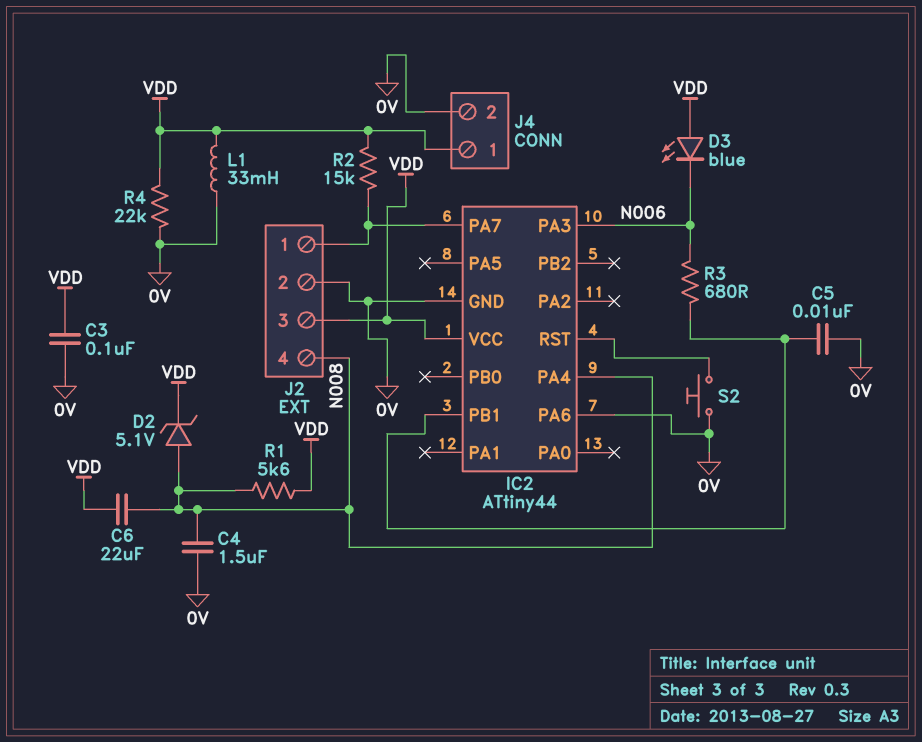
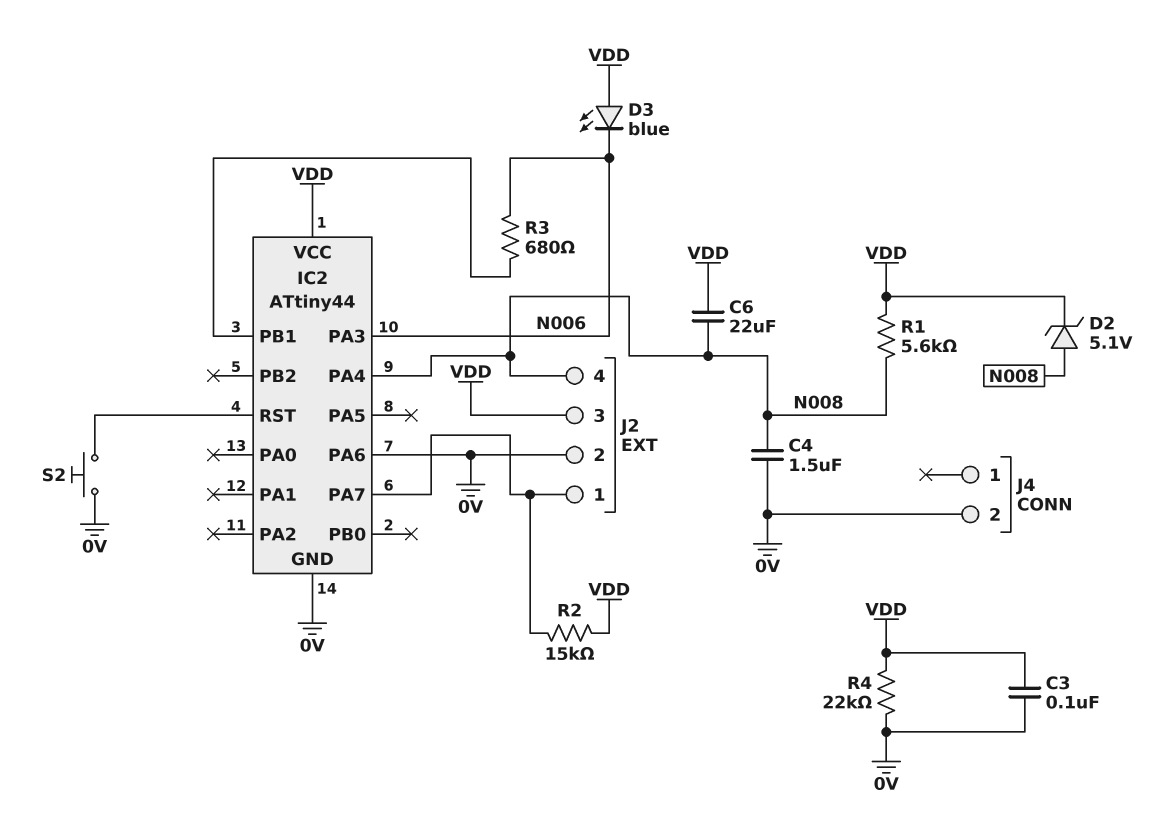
C5: 10nF (0V, IC2/PB1) -> none
J4 pin 1: VDD -> none
L1: 33mH (0V, VDD) -> none

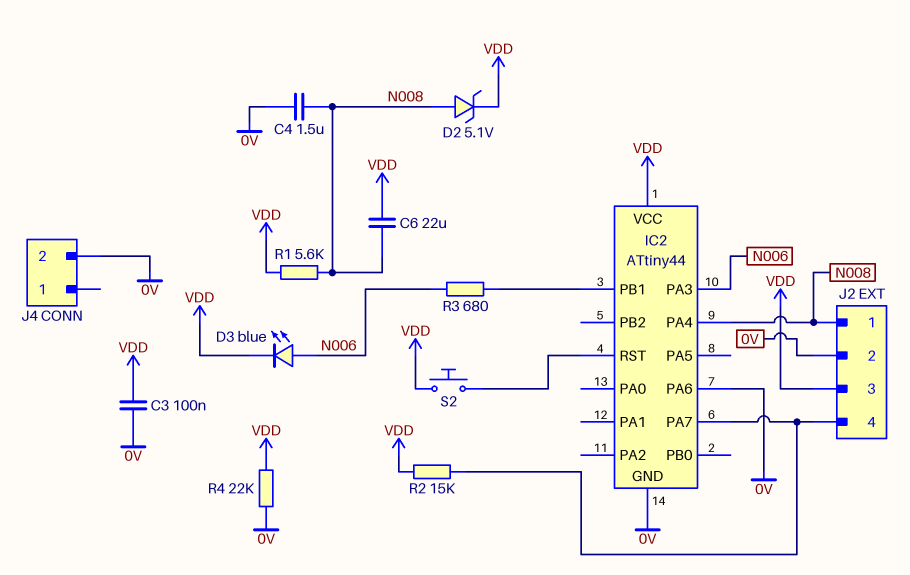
D3: LED blue (A VDD, K N006) -> LED blue (A N006, K VDD)
J2 pin 1: IC2/PA7 -> N008
J2 pin 4: N008 -> IC2/PA7
S2: button (0V, IC2/RST) -> button (IC2/RST, VDD)

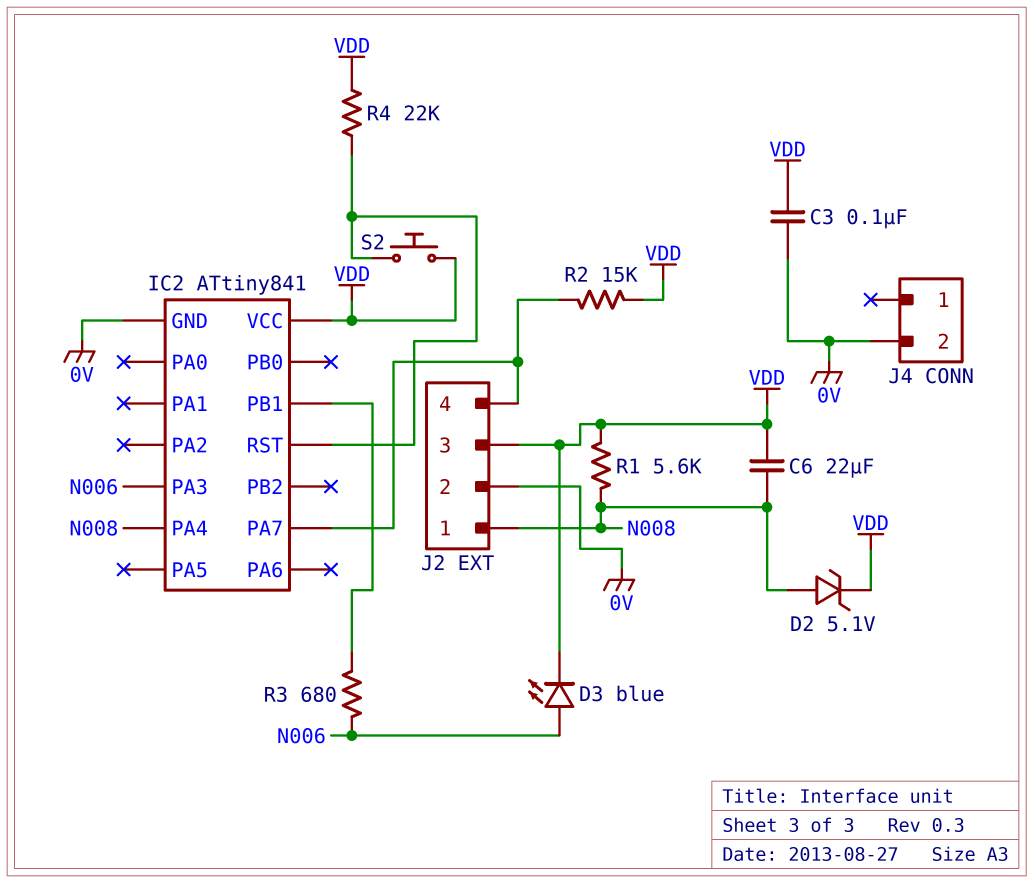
C4: 1.5uF (0V, N008) -> none
IC2: ATtiny44 -> ATtiny841
IC2 pin PA6: 0V -> none
R4: 22k (0V, VDD) -> 22k (IC2/RST, VDD)

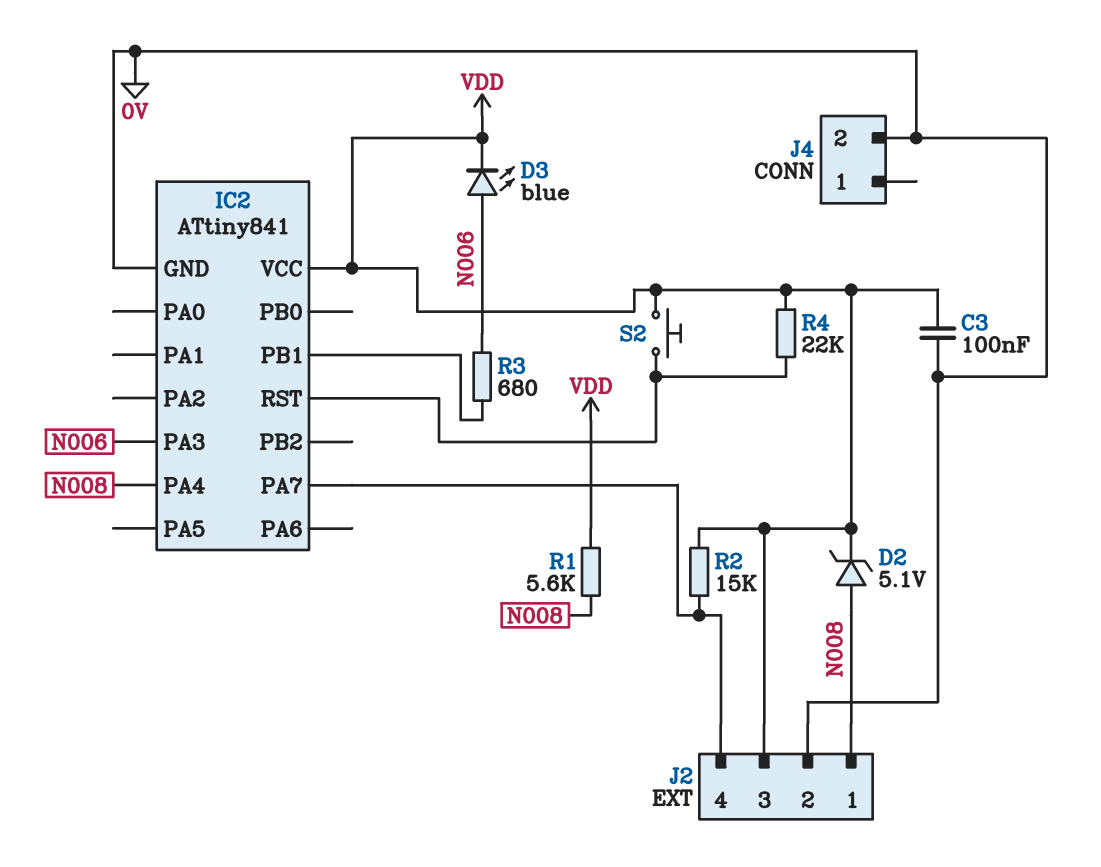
C6: 22uF (N008, VDD) -> none

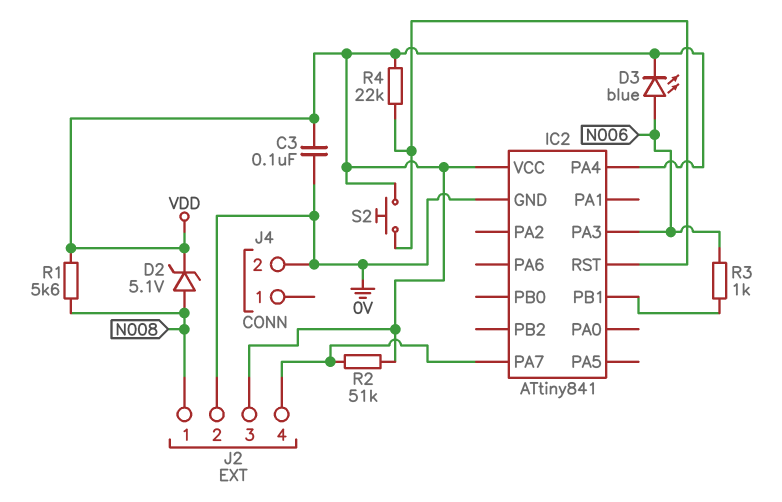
IC2 pin PA4: N008 -> VDD
R2: 15k (IC2/PA7, VDD) -> 51k (IC2/PA7, VDD)
R3: 680 (IC2/PB1, N006) -> 1k (IC2/PB1, N006)

